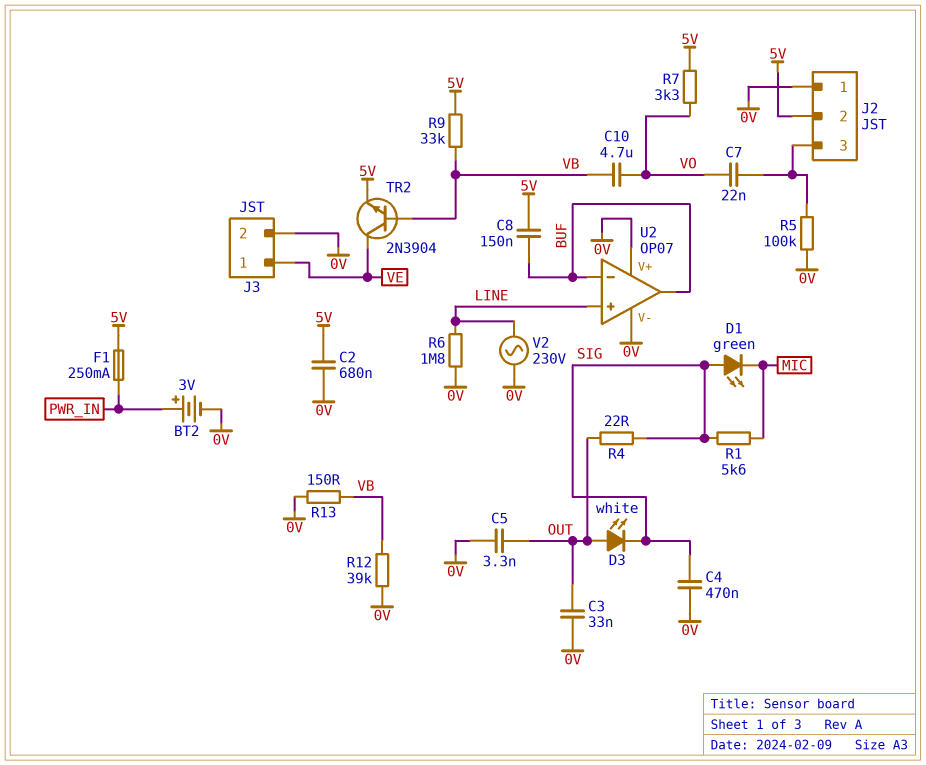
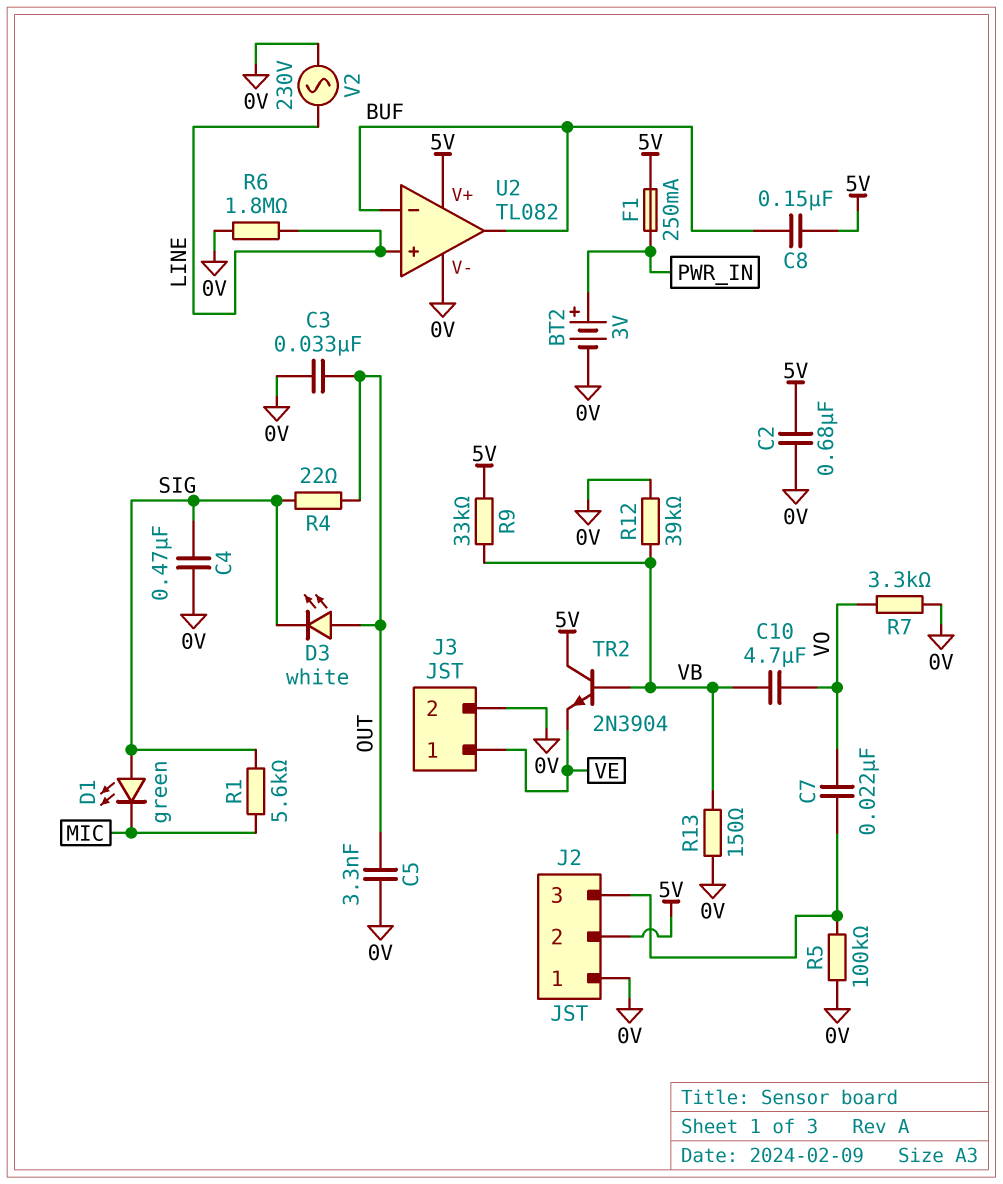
R7: 3.3k (5V, VO) -> 3.3k (0V, VO)
TR2: NPN 2N3904 (B VB, C VE, E 5V) -> NPN 2N3904 (B VB, C 5V, E VE)
U2: OP07 -> TL082
U2 pin V+: 0V -> 5V

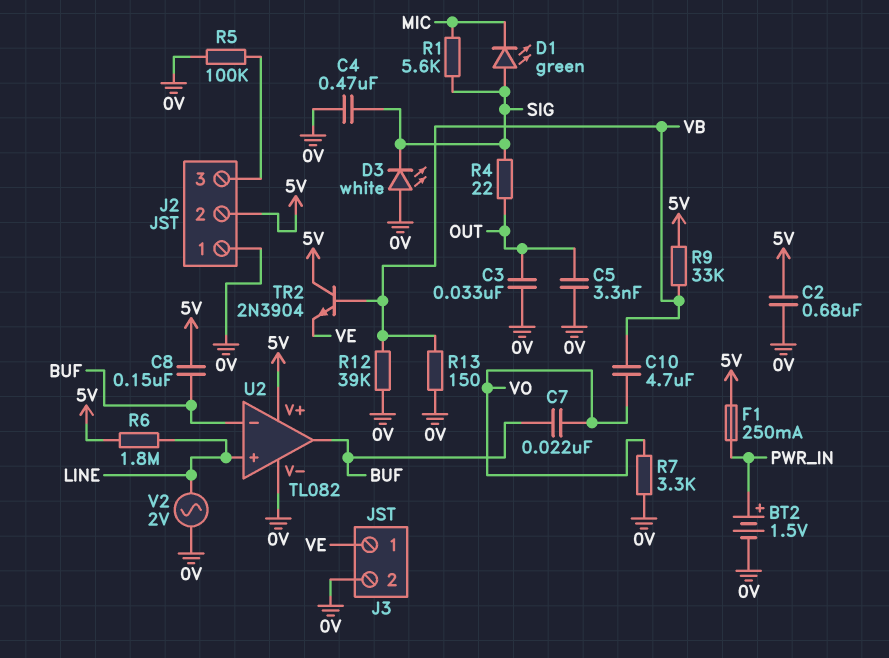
BT2: 3V (plus PWR_IN, minus 0V) -> 1.5V (plus PWR_IN, minus 0V)
C7: 22nF (J2/3, VO) -> 22nF (BUF, VO)
D3: LED white (A OUT, K SIG) -> LED white (A 0V, K SIG)
R6: 1.8M (0V, LINE) -> 1.8M (5V, LINE)
V2: AC 230V (0V, LINE) -> AC 2V (0V, LINE)

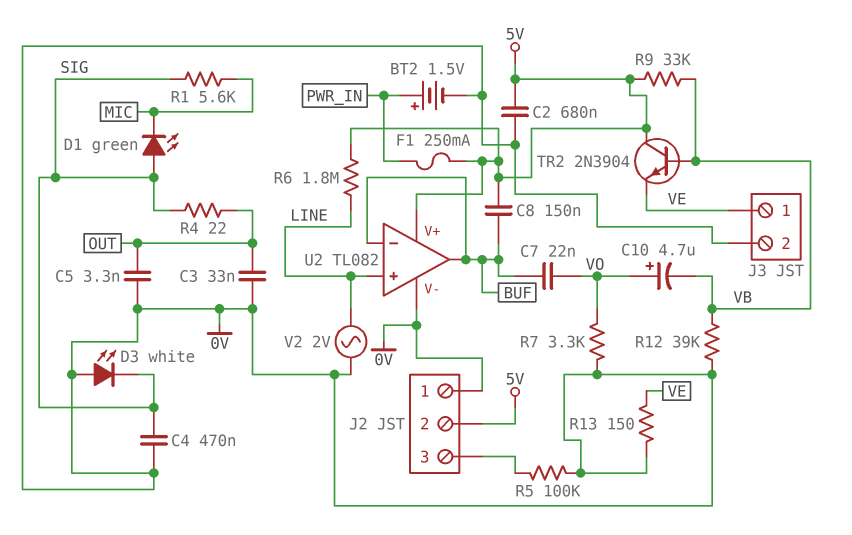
C10: 4.7uF (VB, VO) -> 4.7uF (plus VO, minus VB)
R13: 150 (0V, VB) -> 150 (0V, VE)

